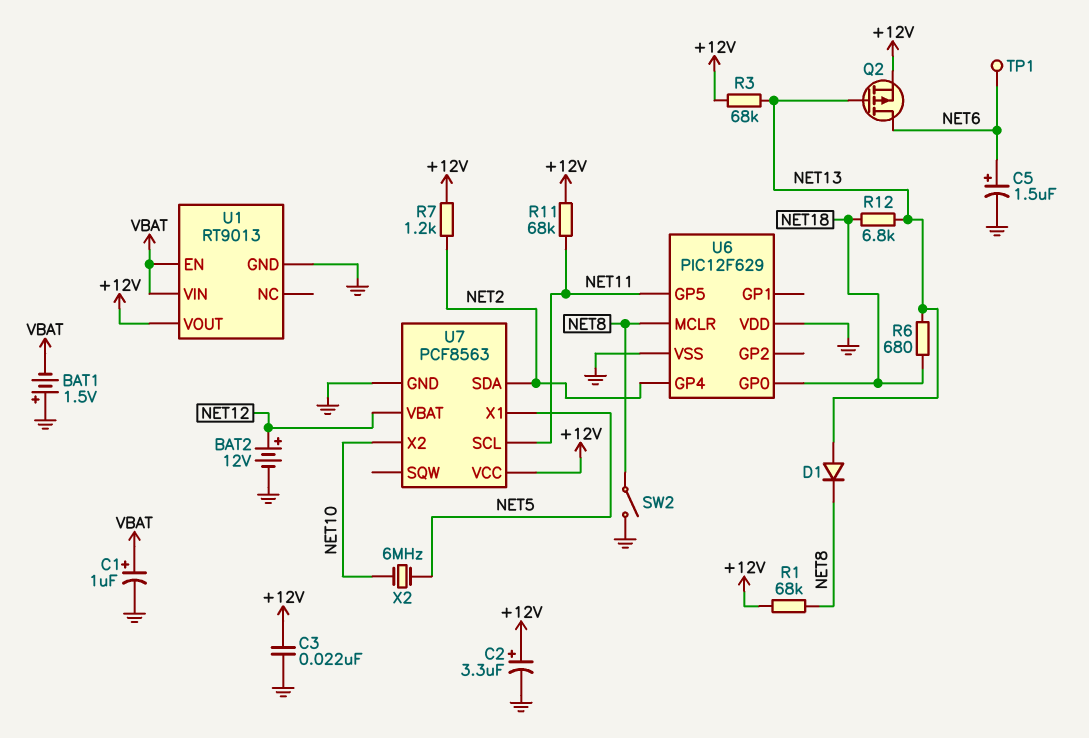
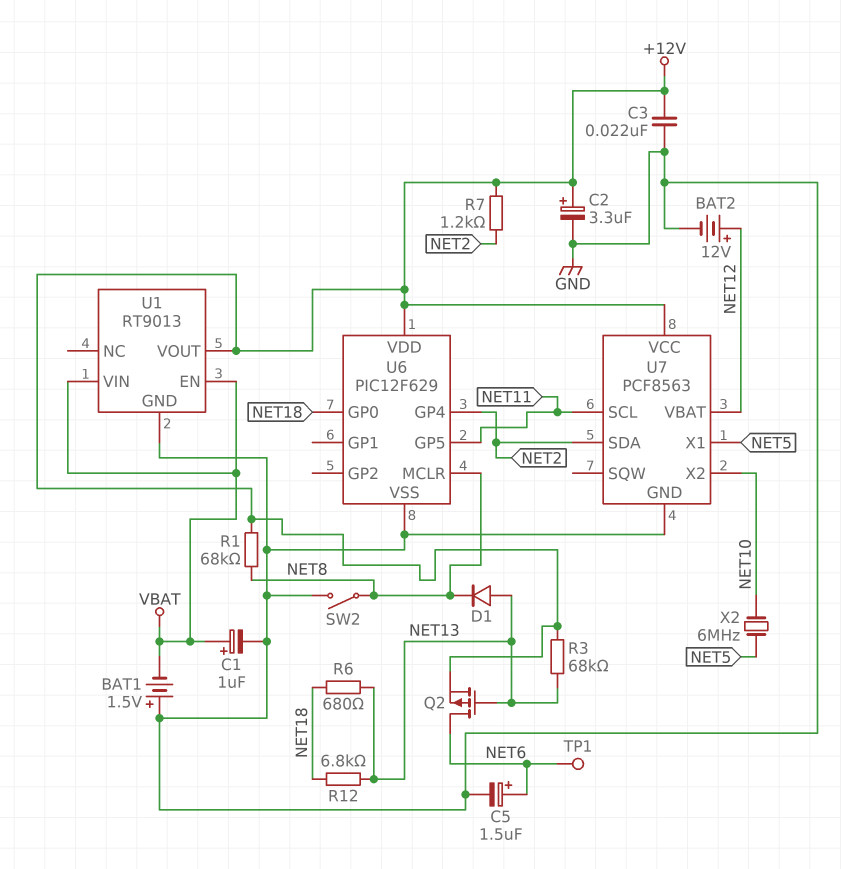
R11: 68k (+12V, NET11) -> none
U6 pin VDD: GND -> +12V

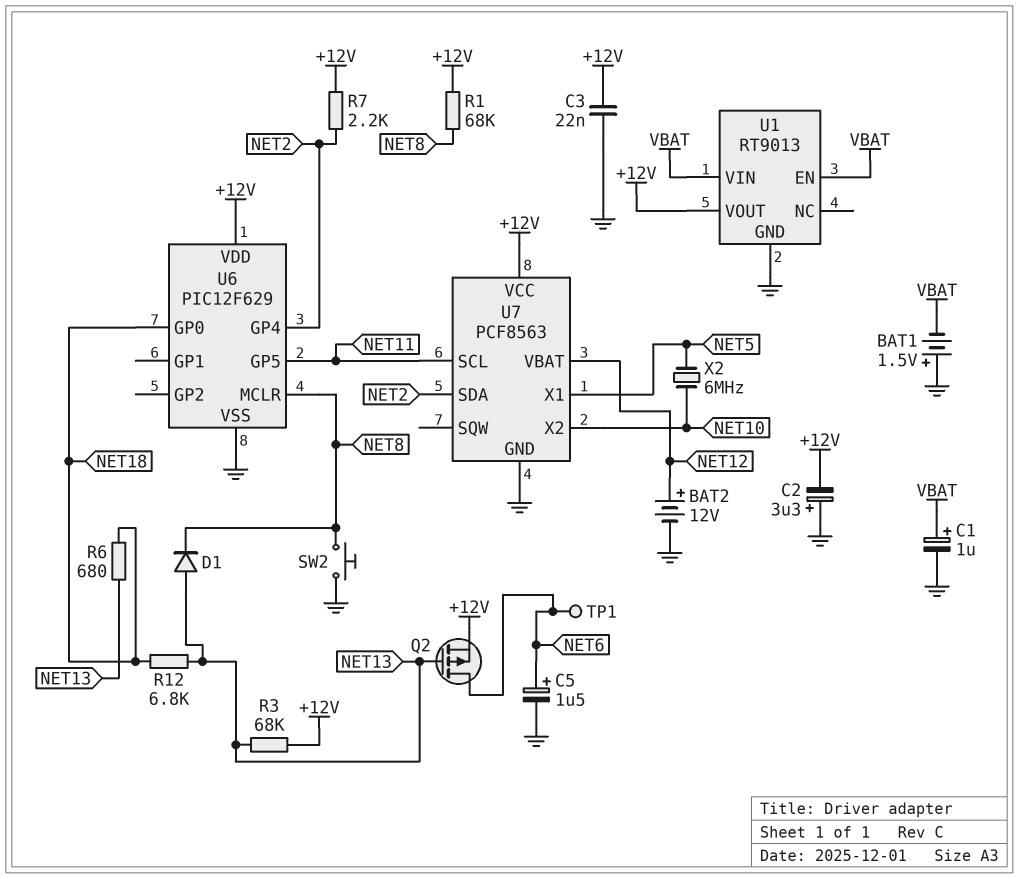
C2: 3.3uF (plus +12V, minus GND) -> 3.3uF (plus GND, minus +12V)
R7: 1.2k (+12V, NET2) -> 2.2k (+12V, NET2)
SW2: switch (GND, NET8) -> button (GND, NET8)

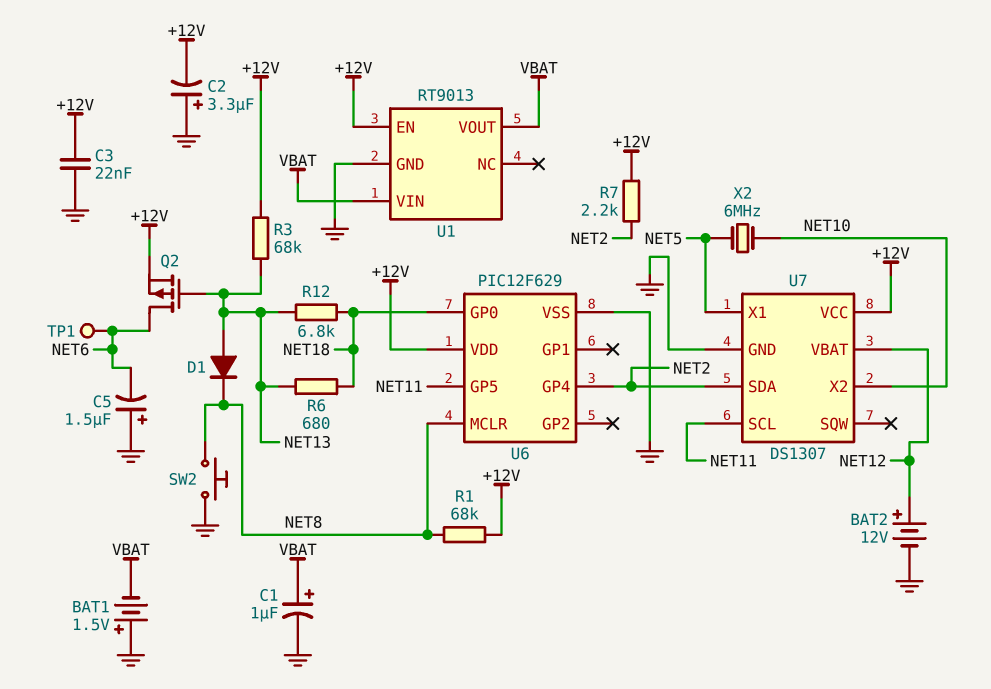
C5: 1.5uF (plus NET6, minus GND) -> 1.5uF (plus GND, minus NET6)
U1 pin EN: VBAT -> +12V
U1 pin VOUT: +12V -> VBAT
U7: PCF8563 -> DS1307

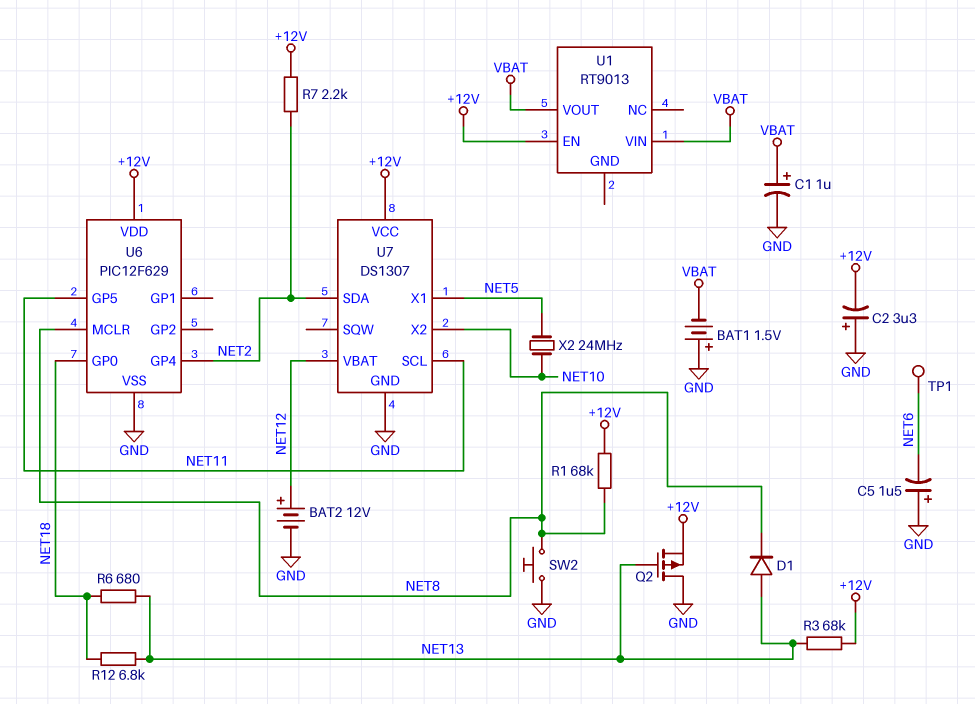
C3: 22nF (+12V, GND) -> none
Q2: PMOS (G NET13, D NET6, S +12V) -> PMOS (G NET13, D GND, S +12V)
U1 pin GND: GND -> none
X2: 6MHz (NET5, NET10) -> 24MHz (NET5, NET10)

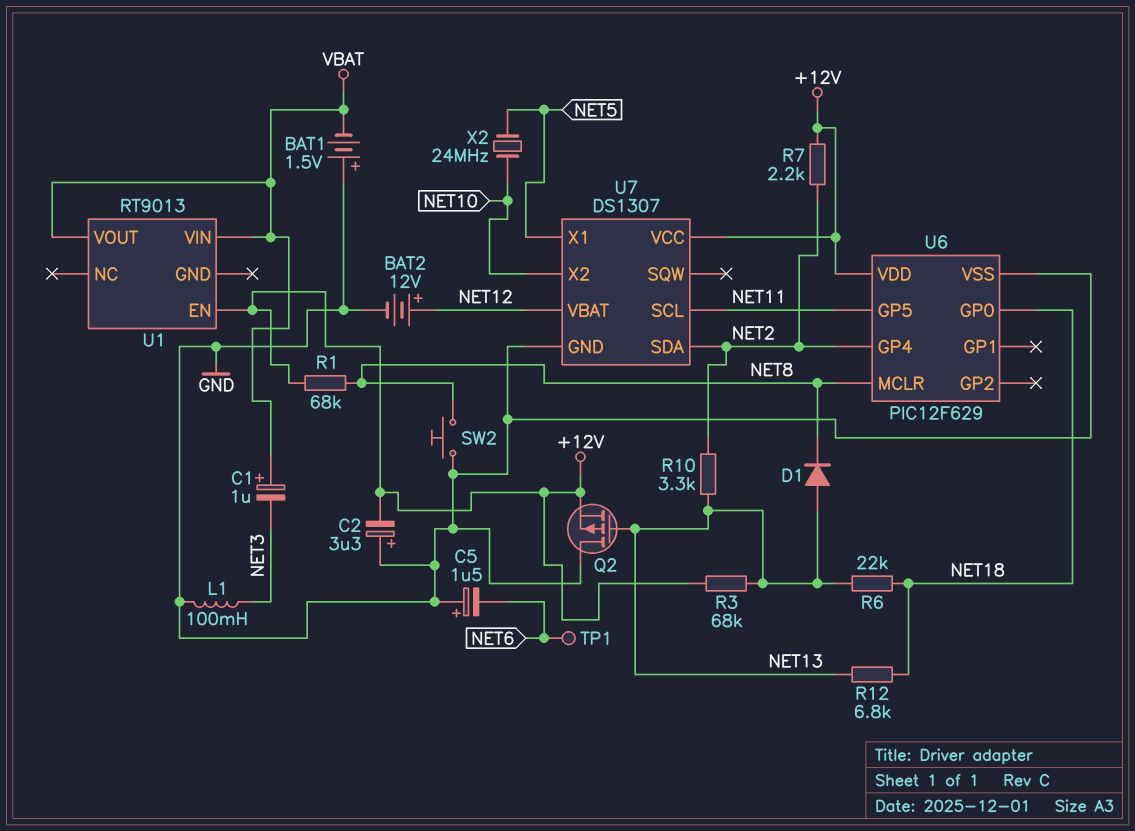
C1: 1uF (plus VBAT, minus GND) -> 1uF (plus VBAT, minus NET3)
L1: none -> 100mH (GND, NET3)
R6: 680 (NET13, NET18) -> 22k (NET13, NET18)
R10: none -> 3.3k (NET2, NET13)

